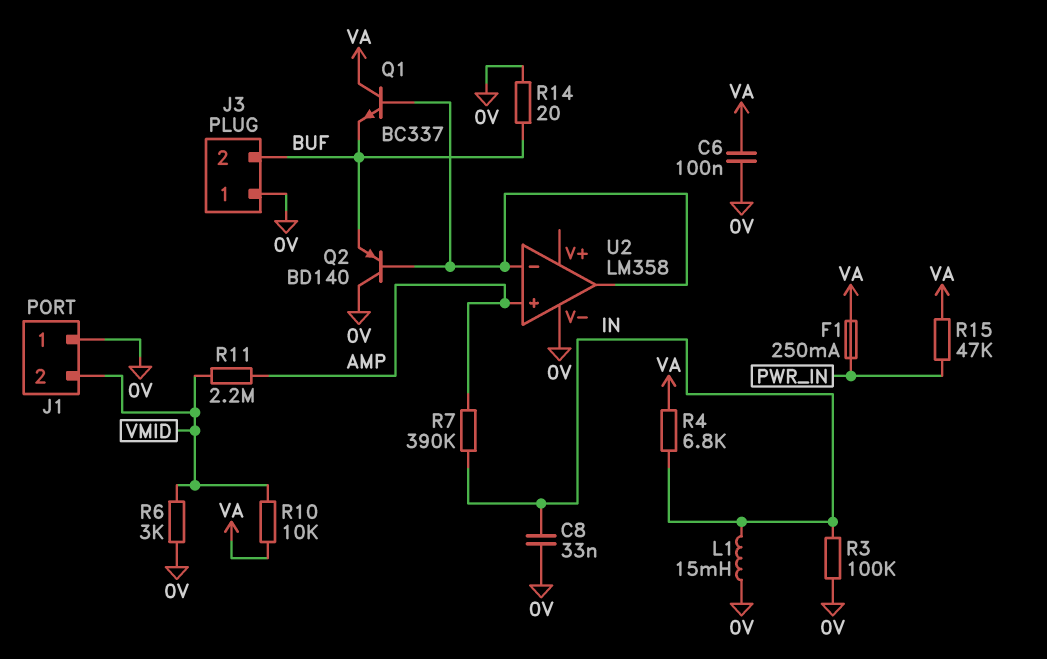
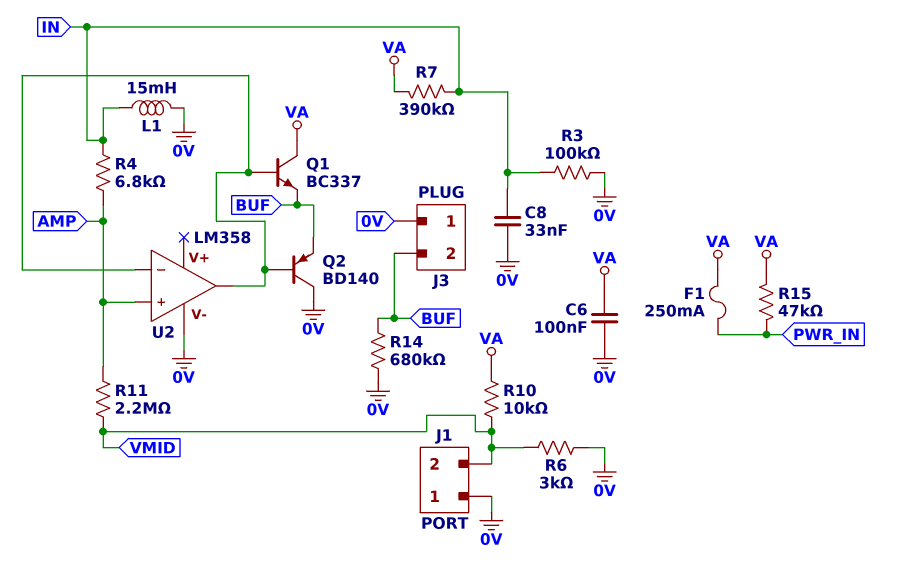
R4: 6.8k (IN, VA) -> 6.8k (AMP, IN)
R7: 390k (AMP, IN) -> 390k (IN, VA)
R14: 20 (0V, BUF) -> 680k (0V, BUF)

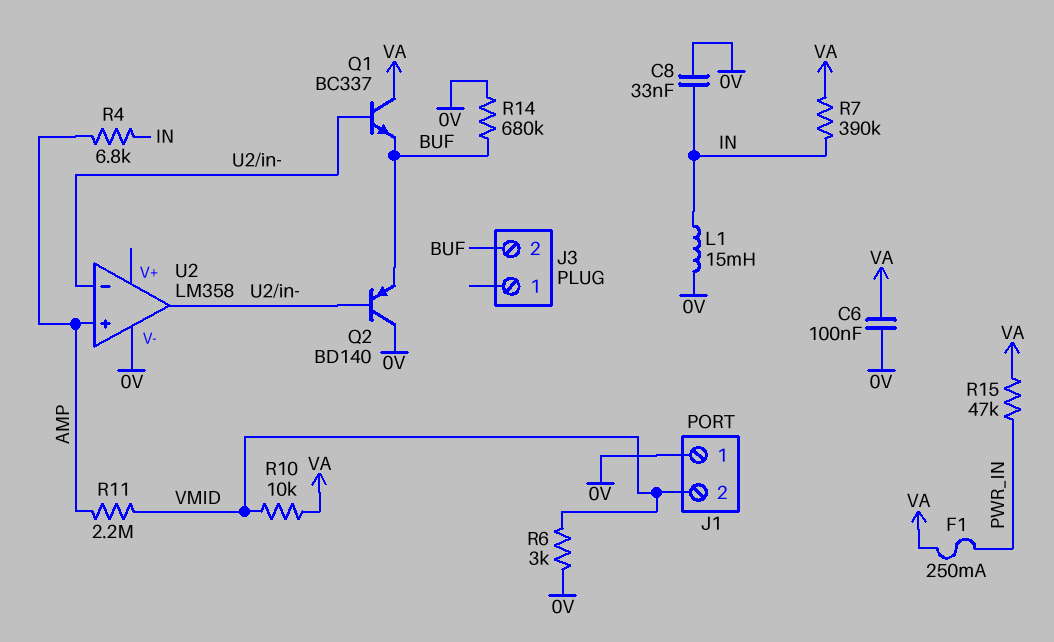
J3 pin 1: 0V -> none
R3: 100k (0V, IN) -> none

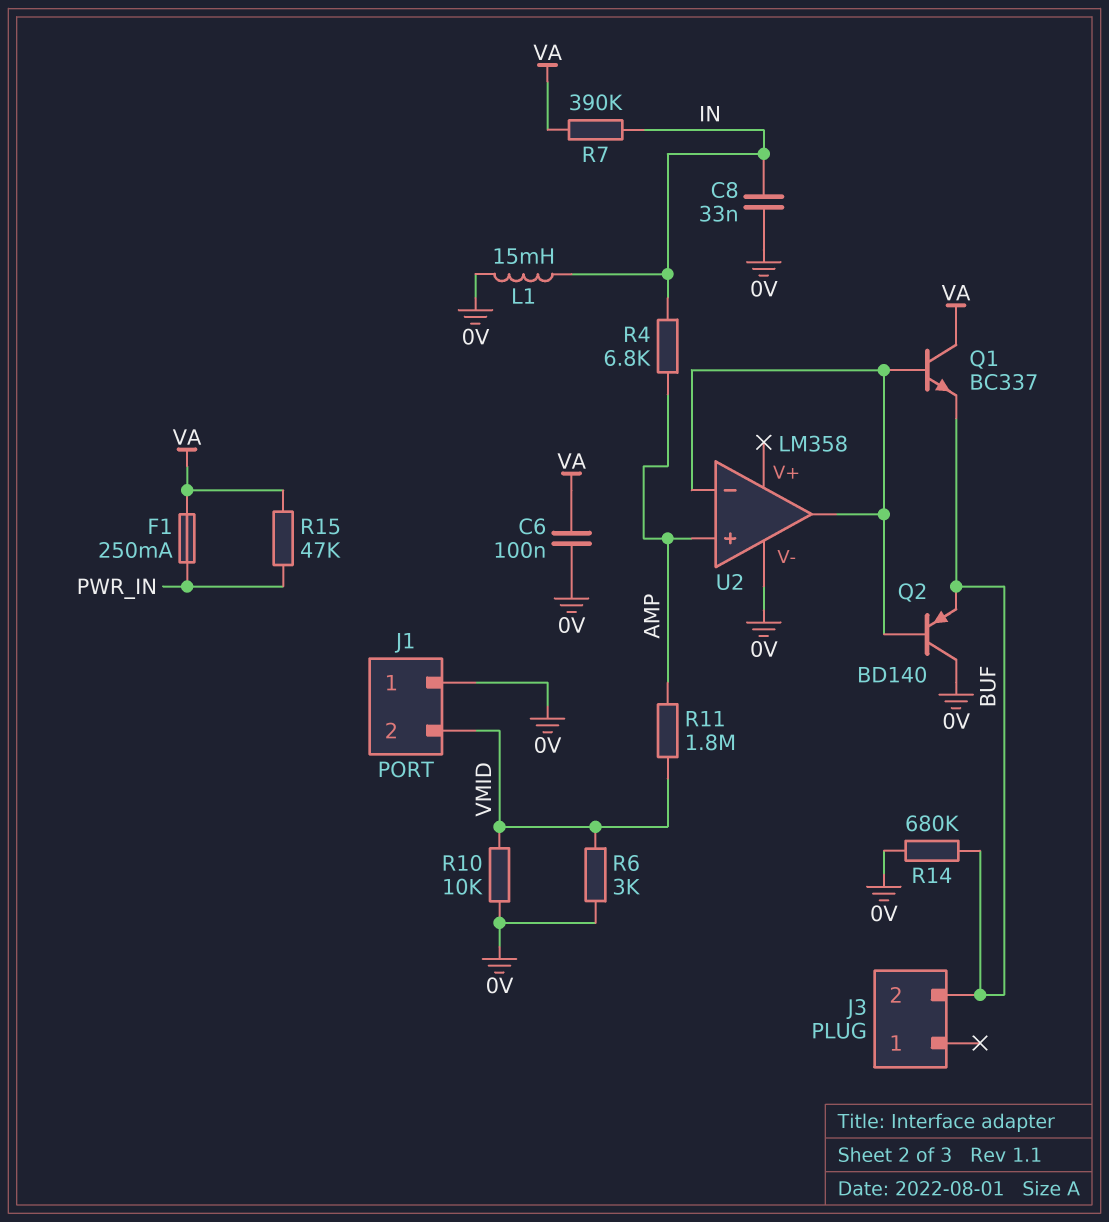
R10: 10k (VA, VMID) -> 10k (0V, VMID)
R11: 2.2M (AMP, VMID) -> 1.8M (AMP, VMID)

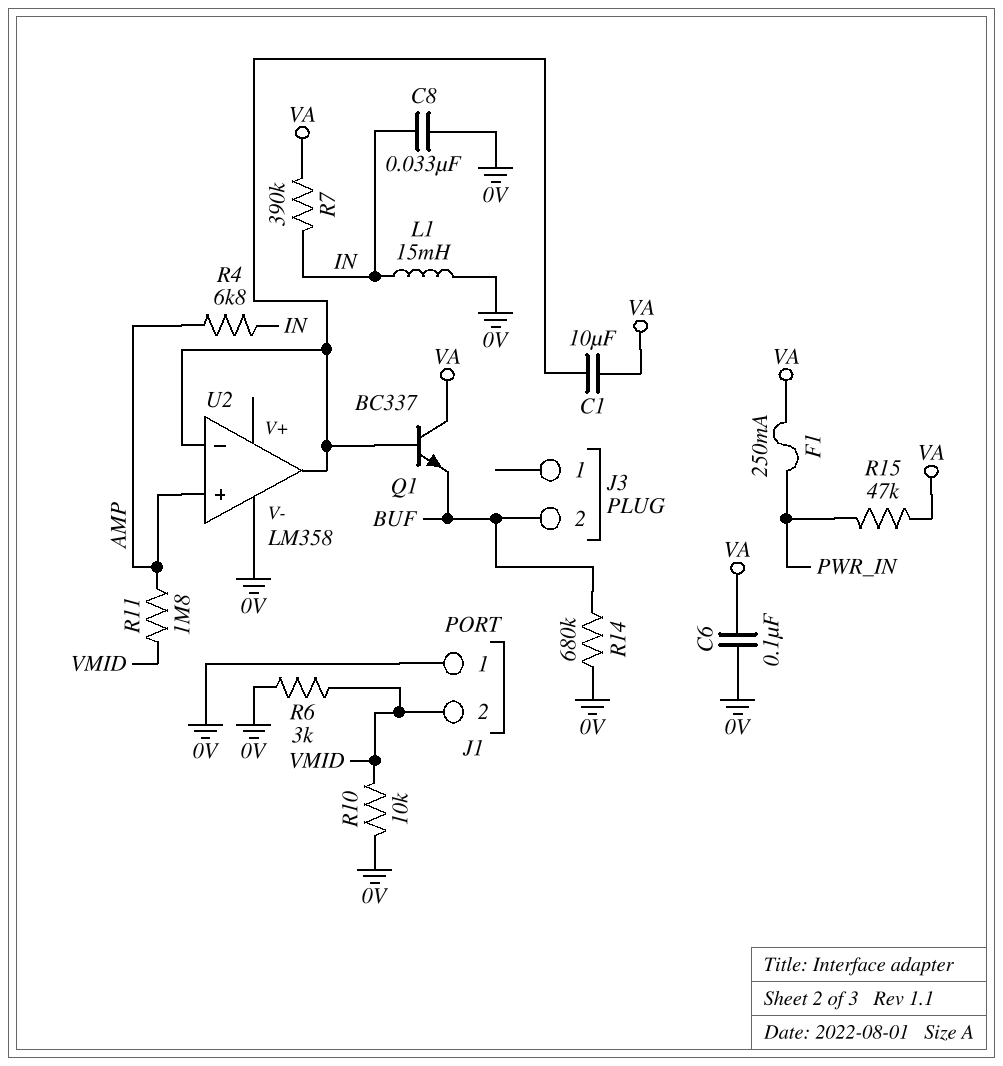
C1: none -> 10uF (U2/in-, VA)
Q2: PNP BD140 (B U2/in-, C 0V, E BUF) -> none

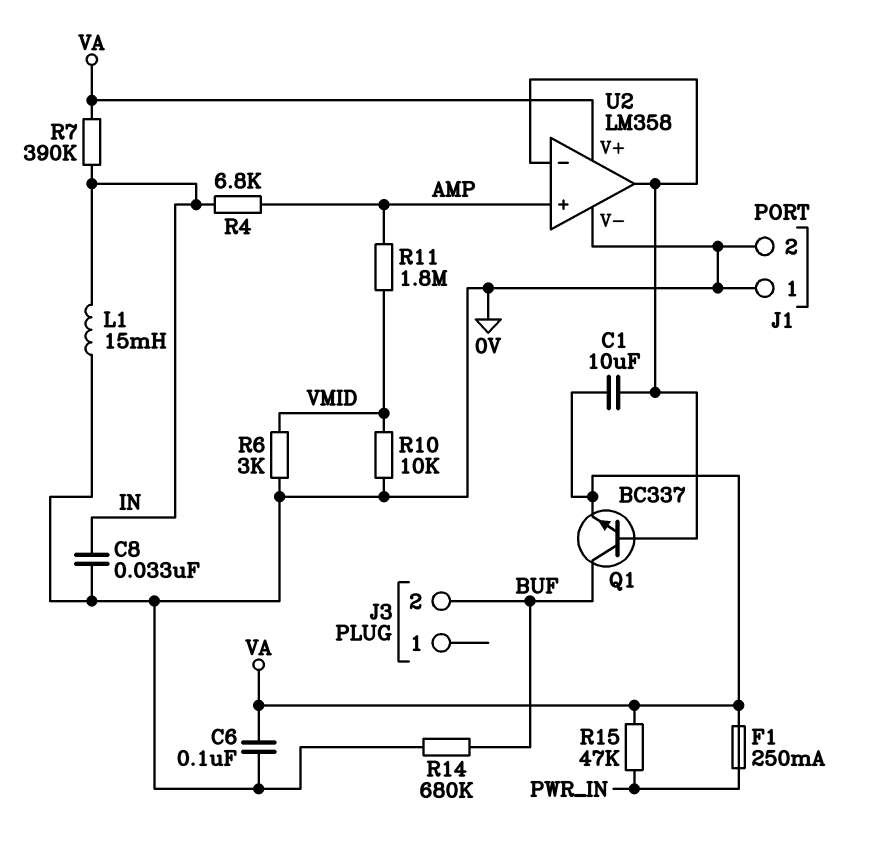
J1 pin 2: VMID -> 0V
Q1: NPN BC337 (B U2/in-, C VA, E BUF) -> NPN BC337 (B U2/in-, C BUF, E VA)
U2 pin V+: none -> VA

